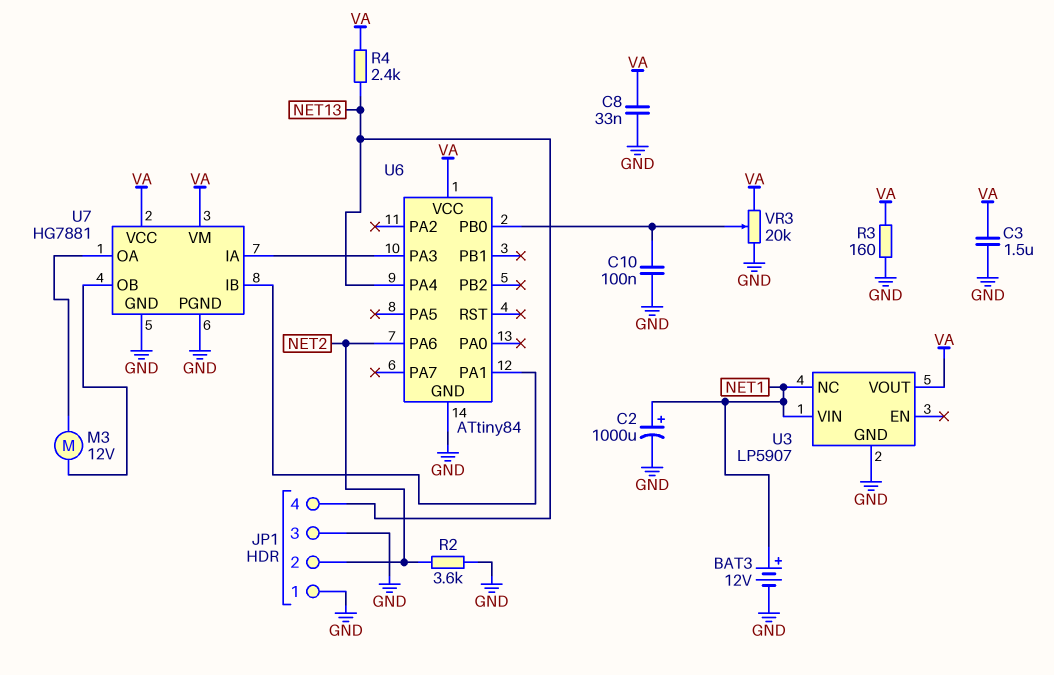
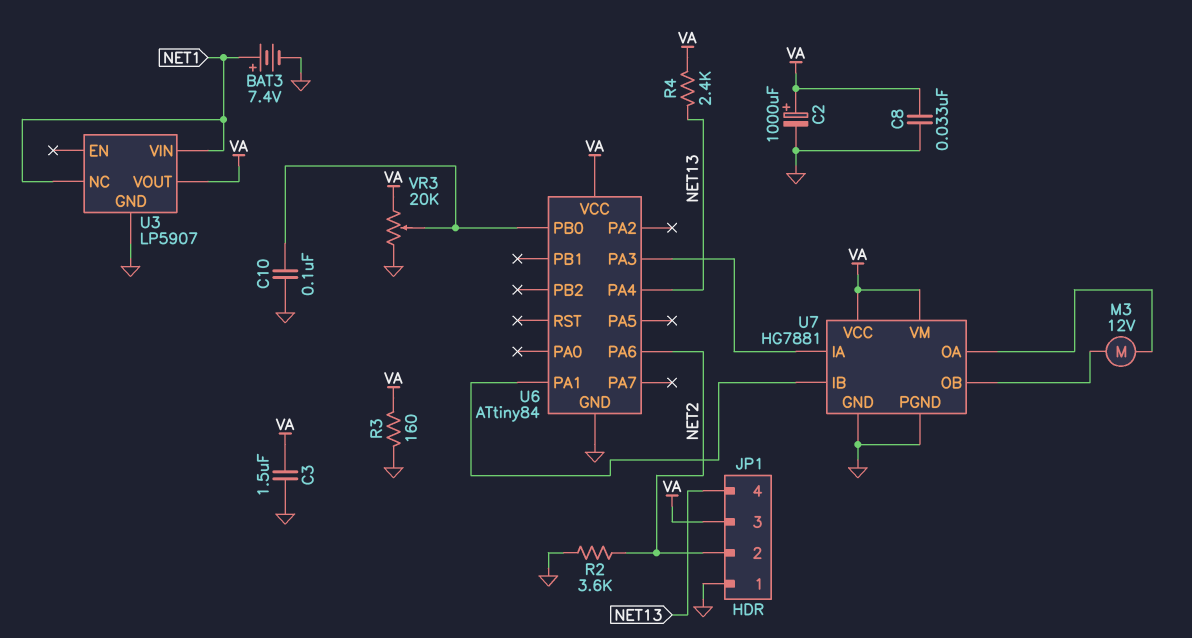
BAT3: 12V (plus NET1, minus GND) -> 7.4V (plus NET1, minus GND)
C2: 1000uF (plus NET1, minus GND) -> 1000uF (plus VA, minus GND)
JP1 pin 3: GND -> VA

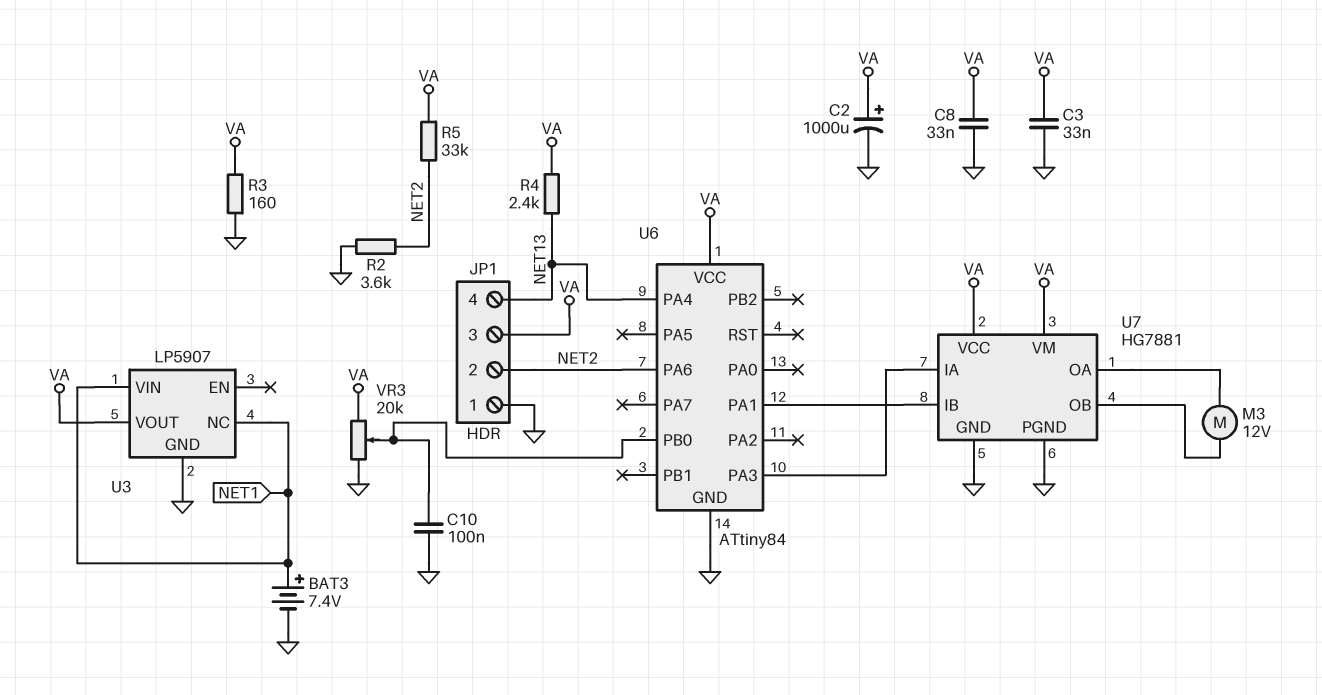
C3: 1.5uF (GND, VA) -> 33nF (GND, VA)
R5: none -> 33k (NET2, VA)

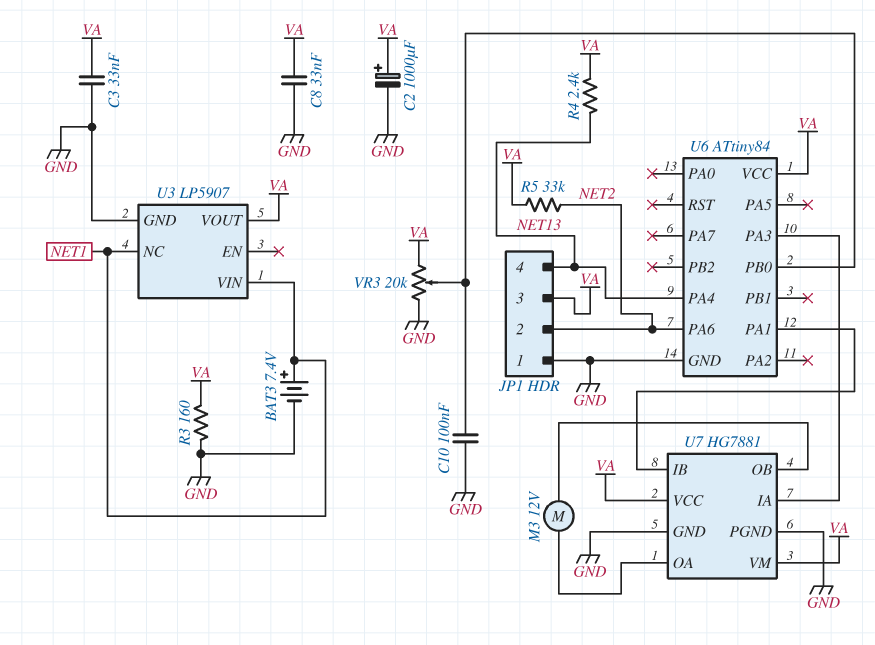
R2: 3.6k (GND, NET2) -> none

